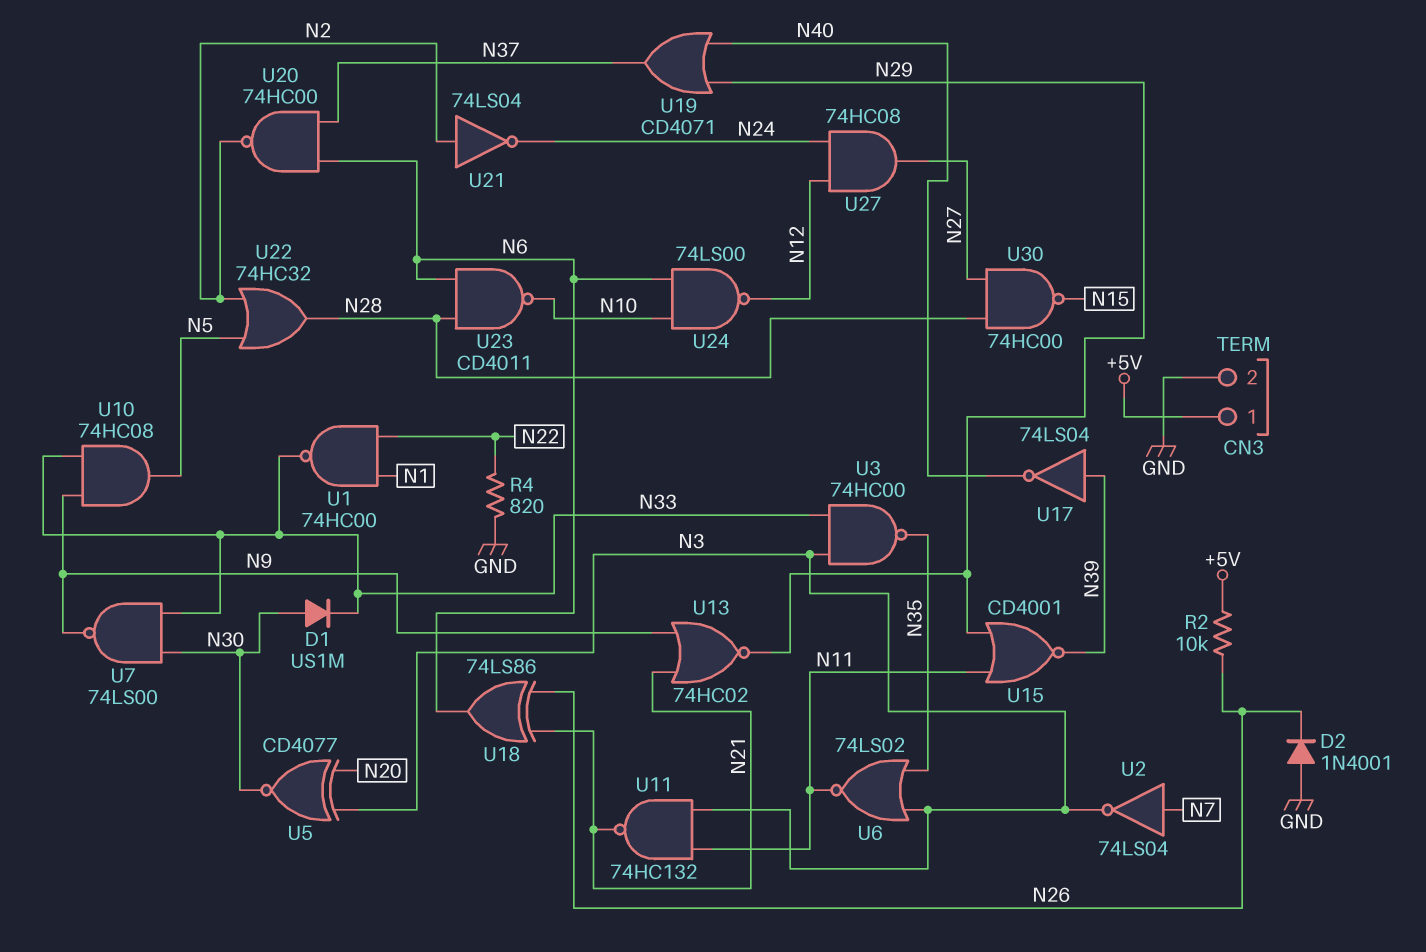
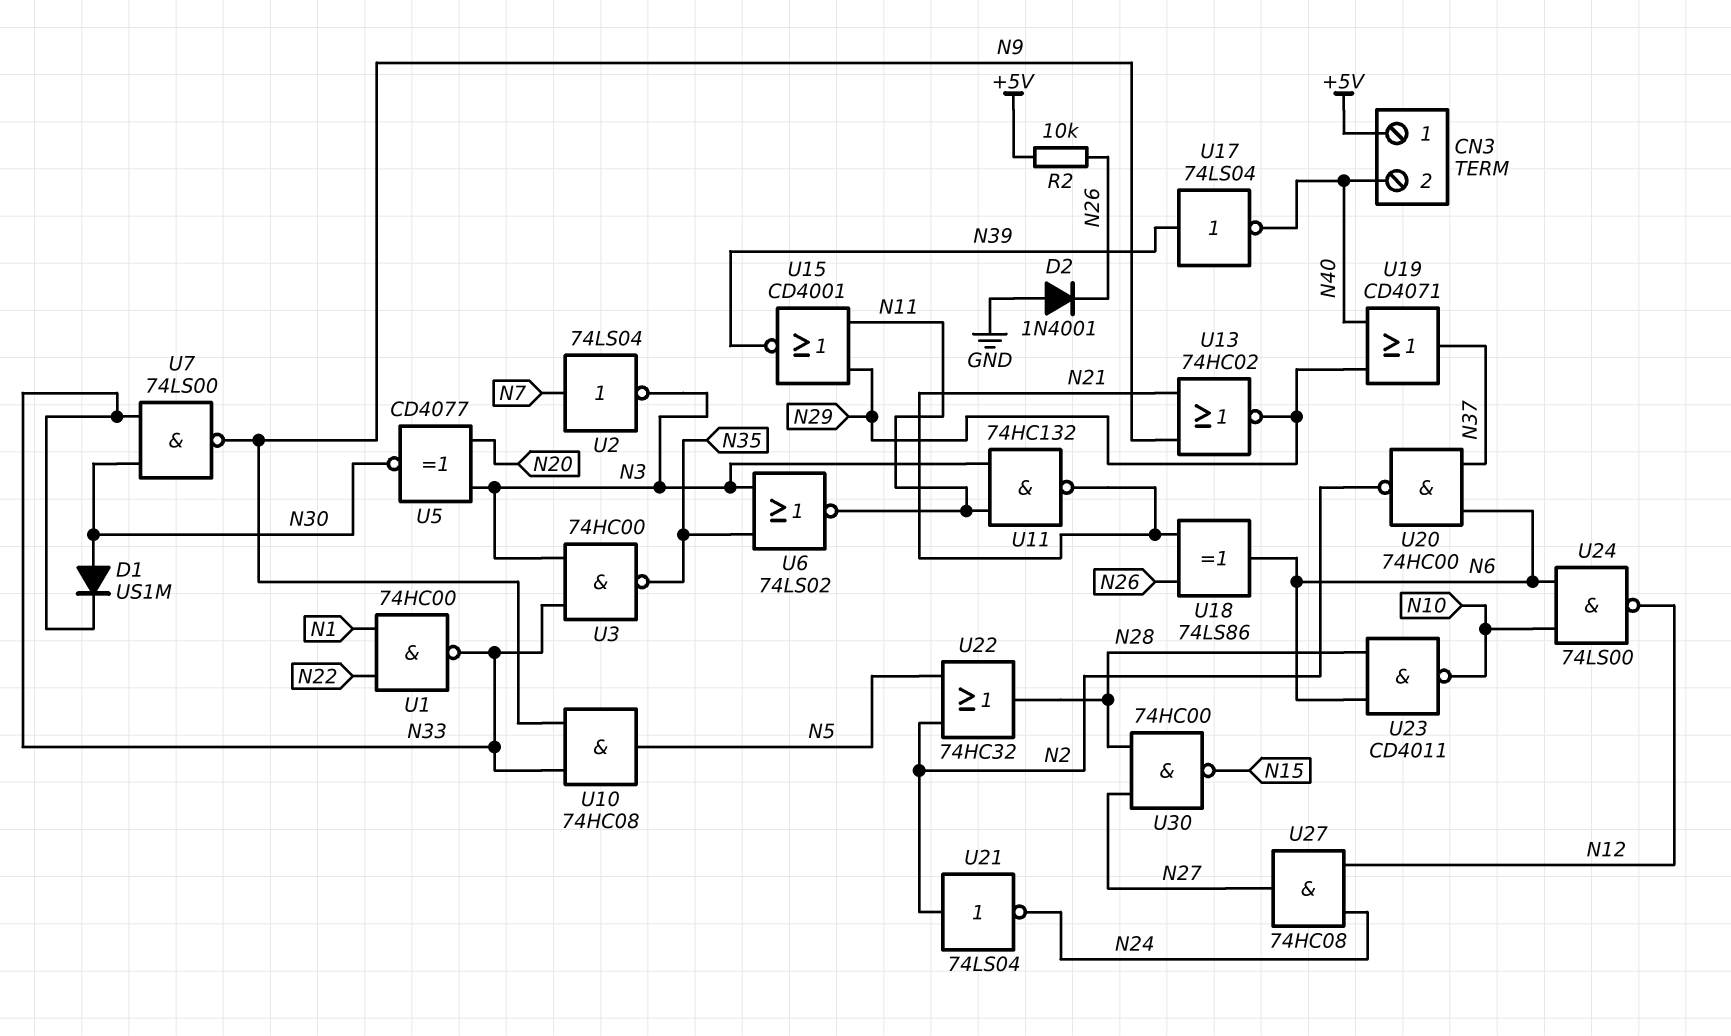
CN3 pin 2: GND -> N40
R4: 820 (GND, N22) -> none

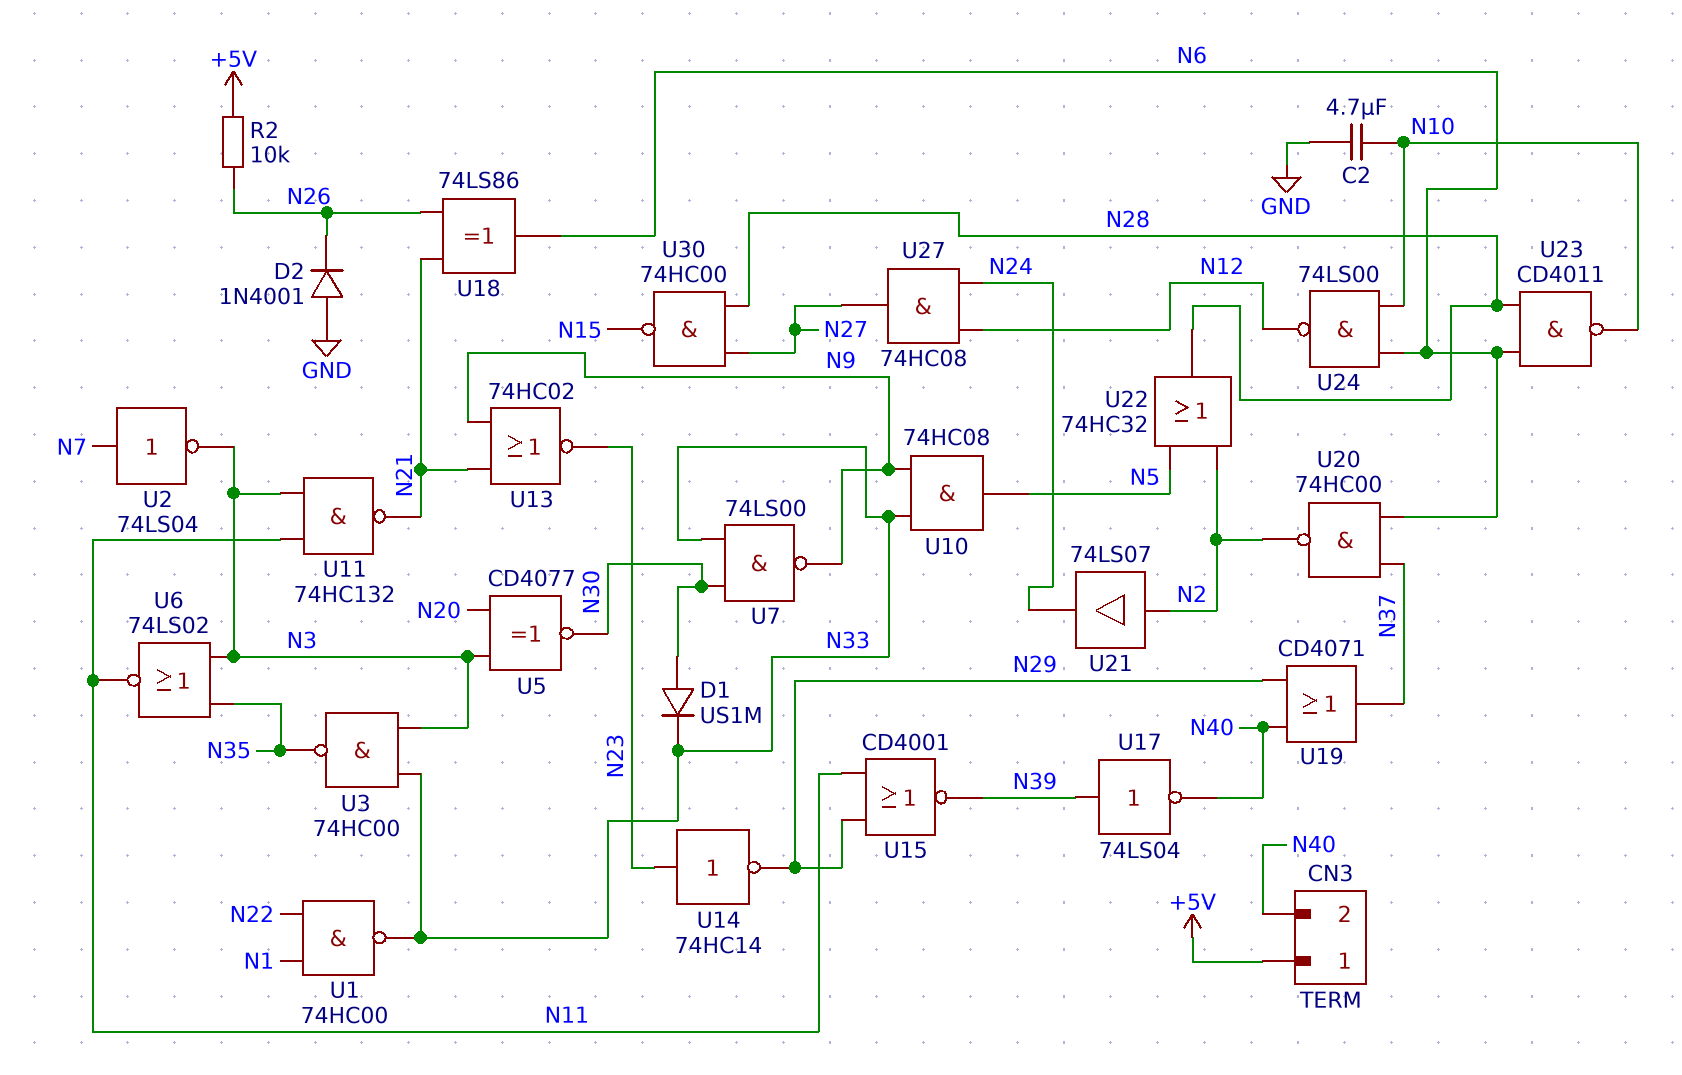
C2: none -> 4.7uF (GND, N10)
U13: NOR 74HC02 (in N9, in N21, out N29) -> NOR 74HC02 (in N9, in N21, out N23)
U14: none -> NOT 74HC14 (in N23, out N29)
U21: NOT 74LS04 (in N2, out N24) -> buffer 74LS07 (in N2, out N24)

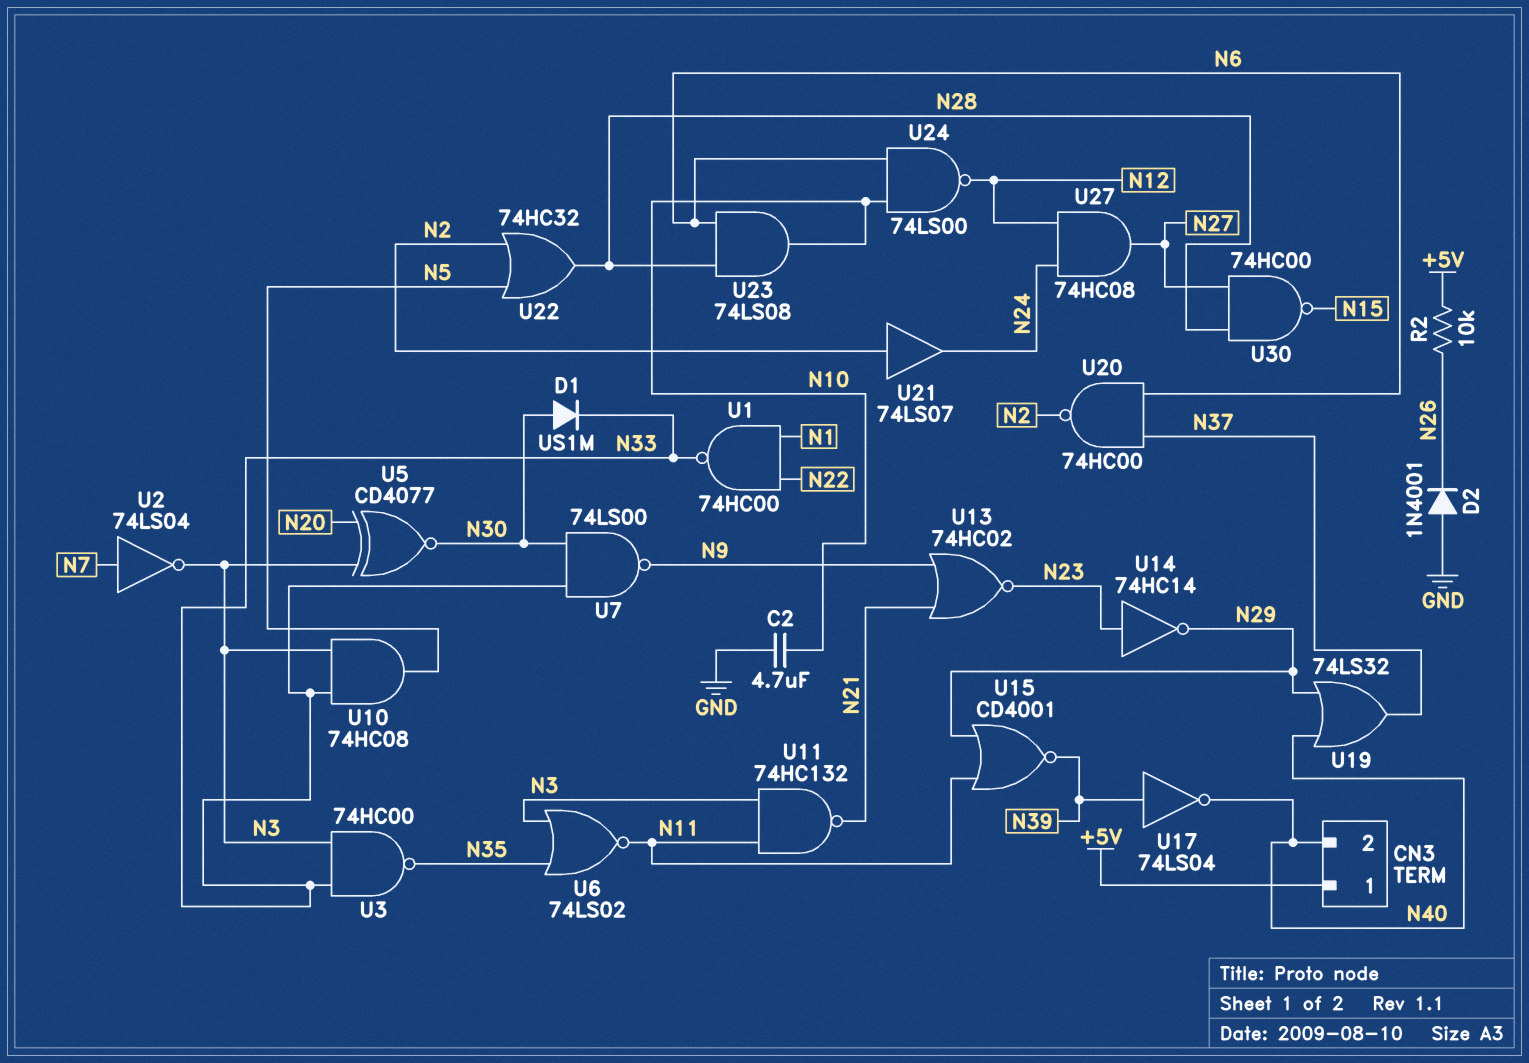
U10: AND 74HC08 (in N9, in N33, out N5) -> AND 74HC08 (in N3, in N33, out N5)
U18: XOR 74LS86 (in N21, in N26, out N6) -> none
U19: OR CD4071 (in N29, in N40, out N37) -> OR 74LS32 (in N29, in N40, out N37)
U23: NAND CD4011 (in N6, in N28, out N10) -> AND 74LS08 (in N6, in N28, out N10)

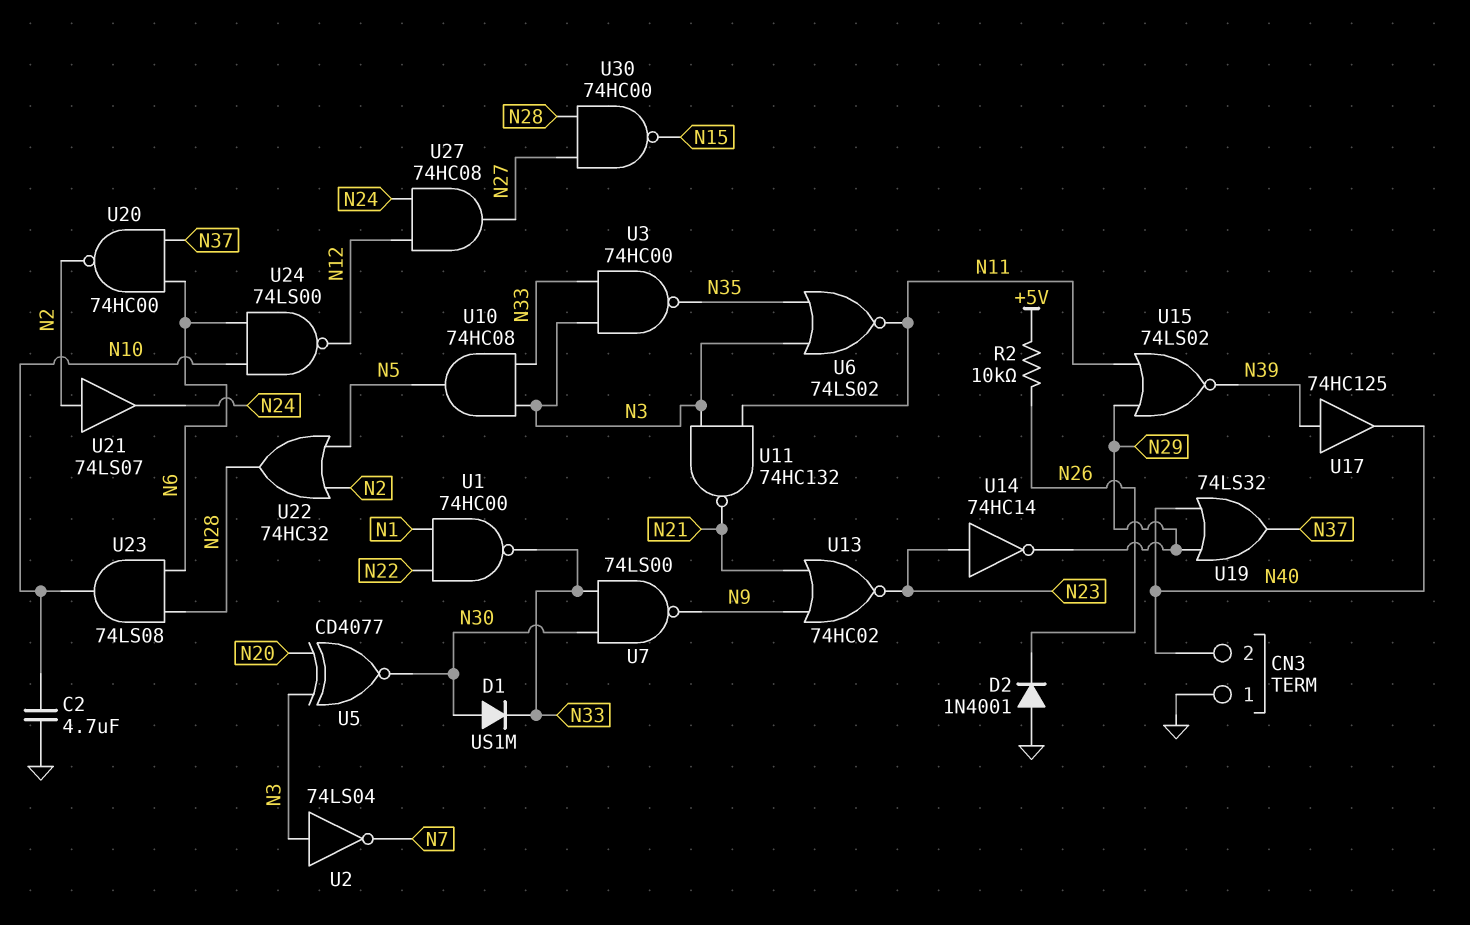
CN3 pin 1: +5V -> GND
U2: NOT 74LS04 (in N7, out N3) -> NOT 74LS04 (in N3, out N7)
U15: NOR CD4001 (in N11, in N29, out N39) -> NOR 74LS02 (in N11, in N29, out N39)
U17: NOT 74LS04 (in N39, out N40) -> buffer 74HC125 (in N39, out N40)

